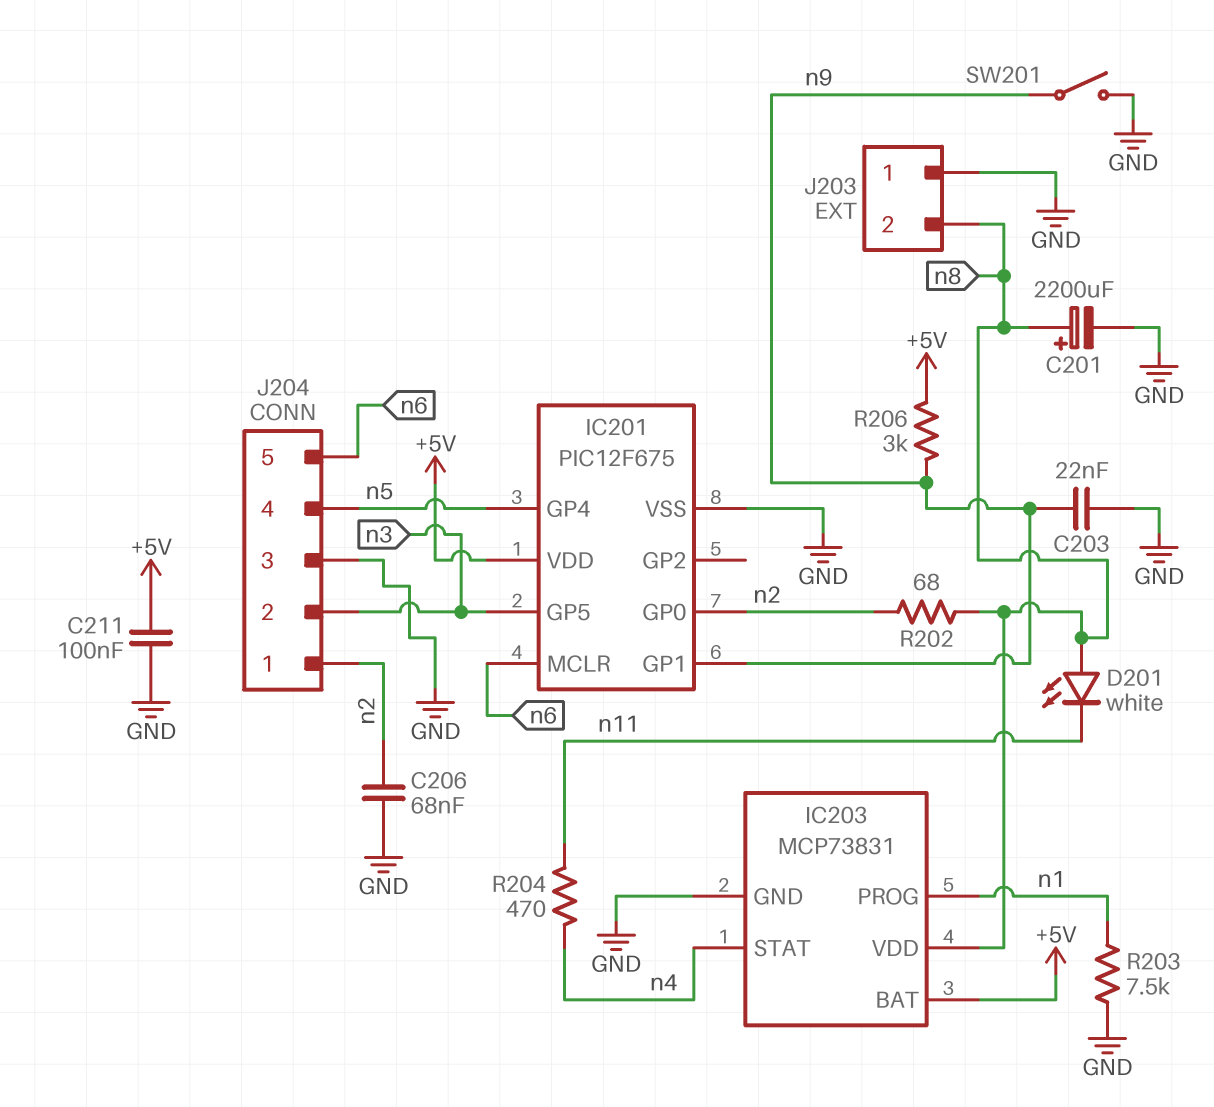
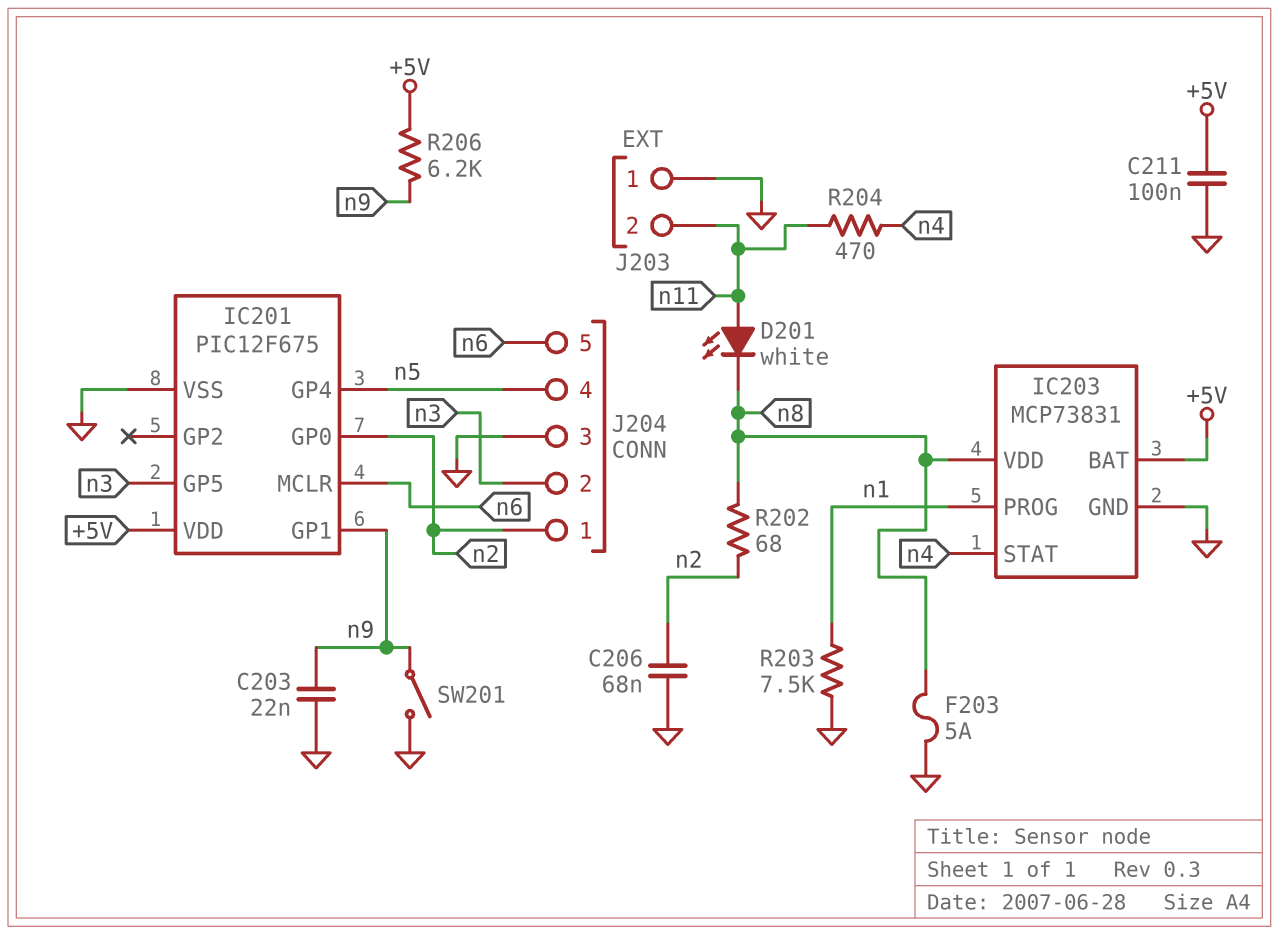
C201: 2200uF (plus n8, minus GND) -> none
D201: LED white (A n8, K n11) -> LED white (A n11, K n8)
F203: none -> 5A (GND, n8)
J203 pin 2: n8 -> n11
R206: 3k (+5V, n9) -> 6.2k (+5V, n9)

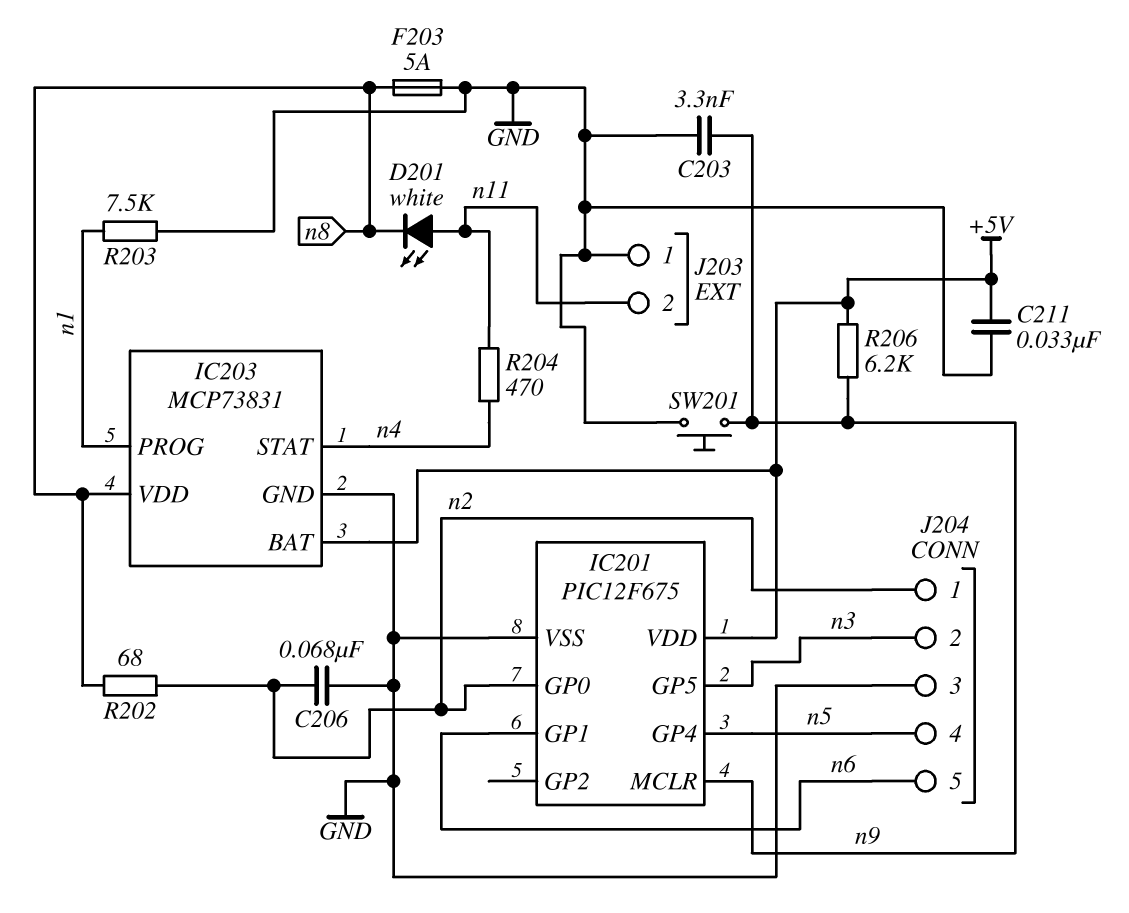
C203: 22nF (GND, n9) -> 3.3nF (GND, n9)
C211: 100nF (+5V, GND) -> 33nF (+5V, GND)
IC201 pin GP1: n9 -> n6
IC201 pin MCLR: n6 -> n9
SW201: switch (GND, n9) -> button (GND, n9)

